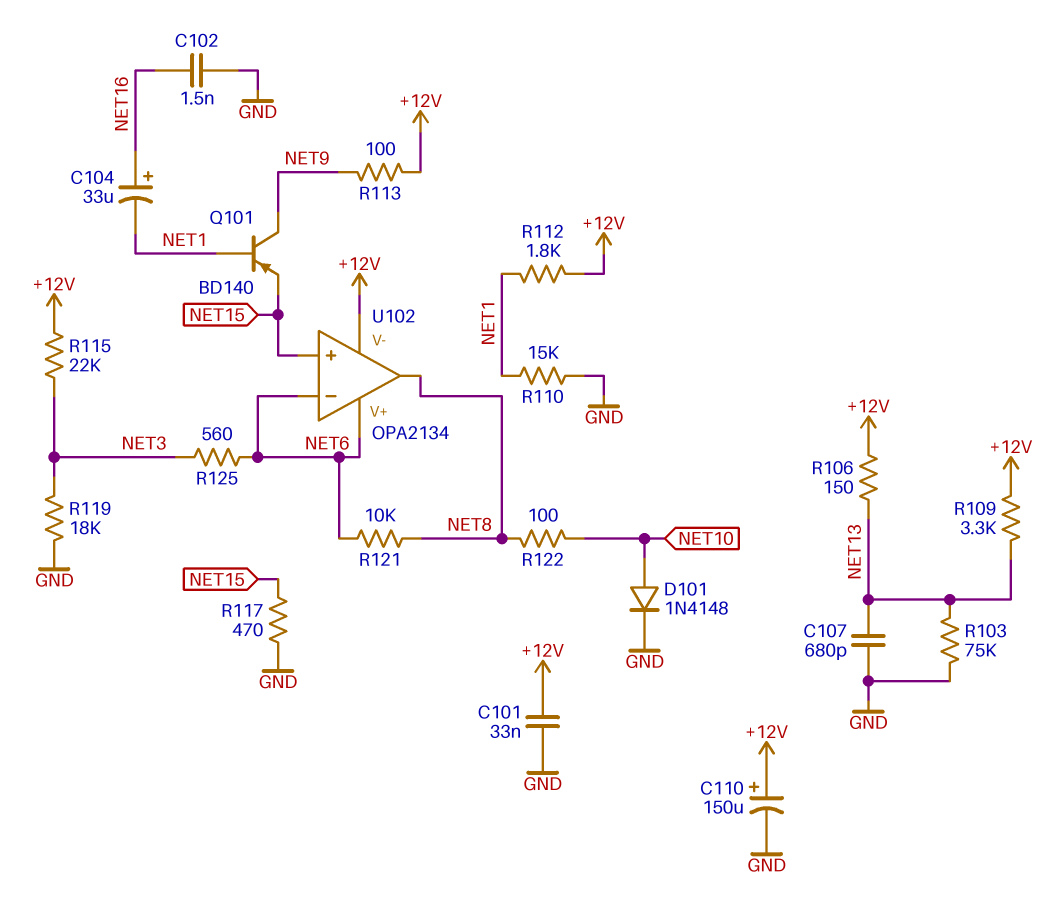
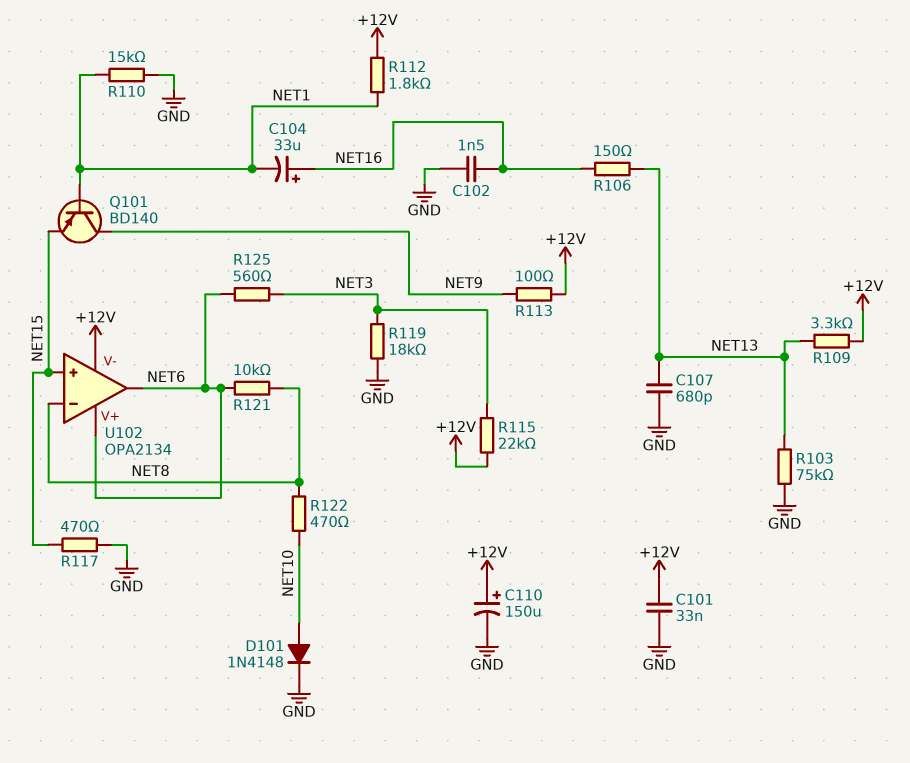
R106: 150 (+12V, NET13) -> 150 (NET13, NET16)
R122: 100 (NET8, NET10) -> 470 (NET8, NET10)
U102 pin in-: NET6 -> NET8
U102 pin out: NET8 -> NET6

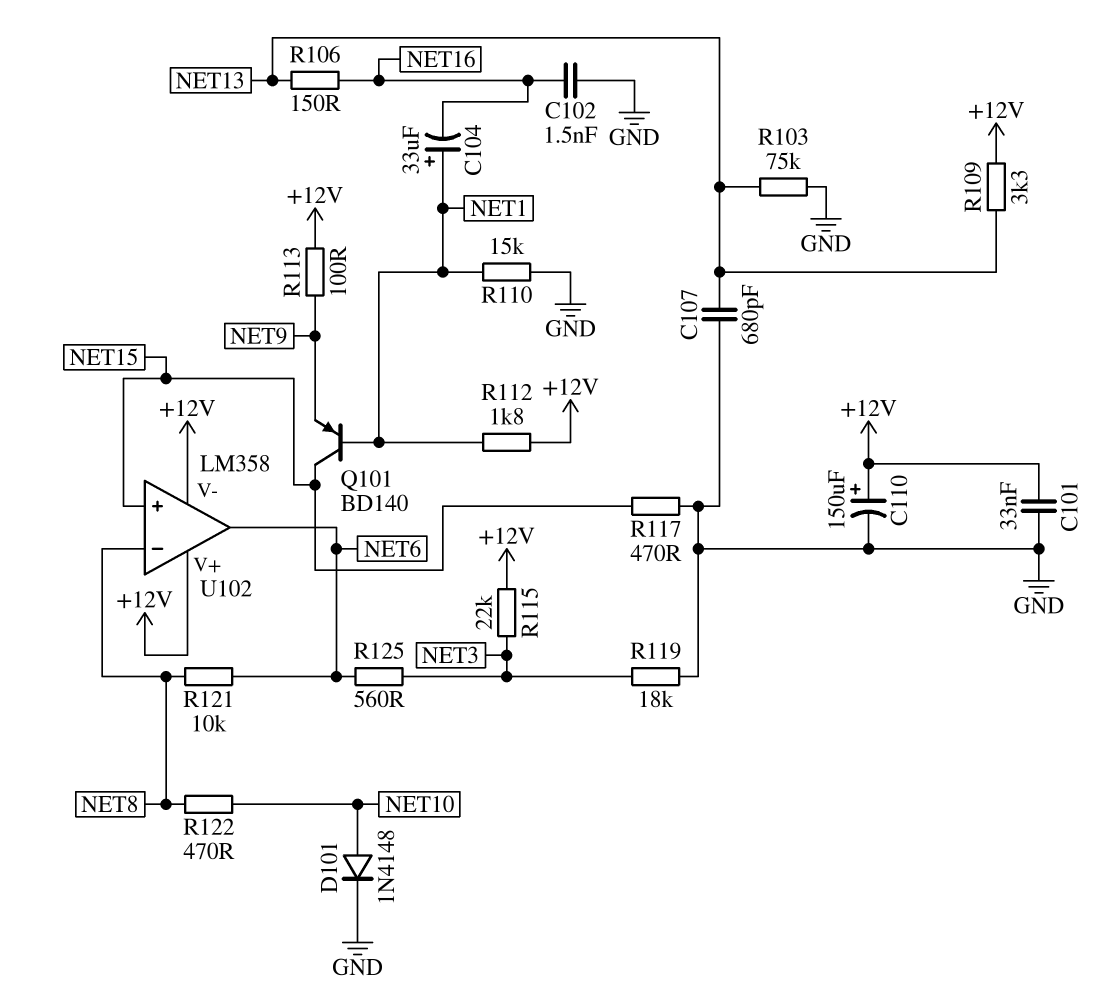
C104: 33uF (plus NET16, minus NET1) -> 33uF (plus NET1, minus NET16)
Q101: PNP BD140 (B NET1, C NET9, E NET15) -> PNP BD140 (B NET1, C NET15, E NET9)
U102: OPA2134 -> LM358
U102 pin V+: NET6 -> +12V

